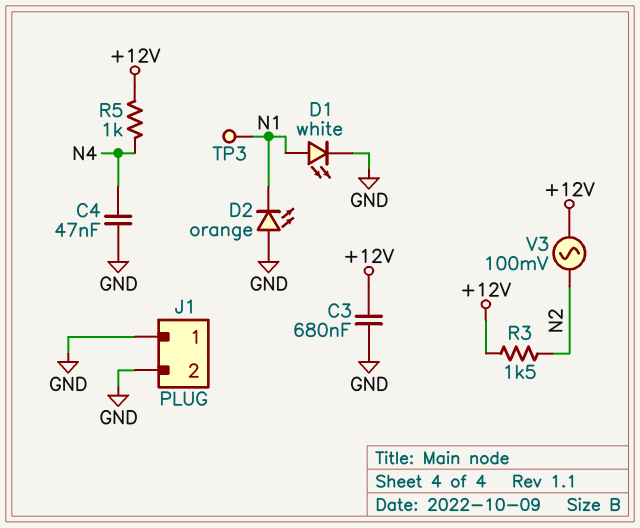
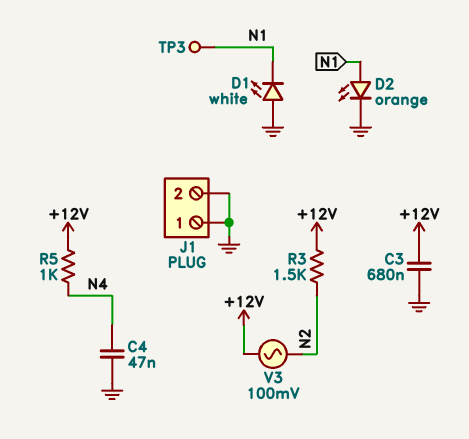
D1: LED white (A N1, K GND) -> LED white (A GND, K N1)
D2: LED orange (A GND, K N1) -> LED orange (A N1, K GND)

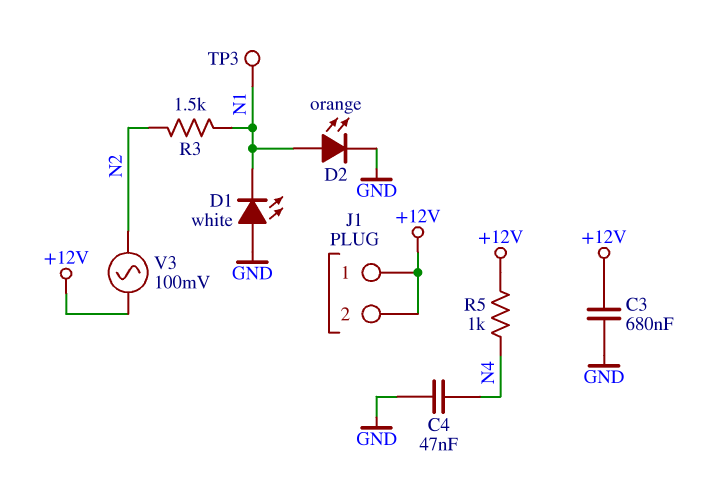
J1 pin 1: GND -> +12V
J1 pin 2: GND -> +12V
R3: 1.5k (+12V, N2) -> 1.5k (N1, N2)

